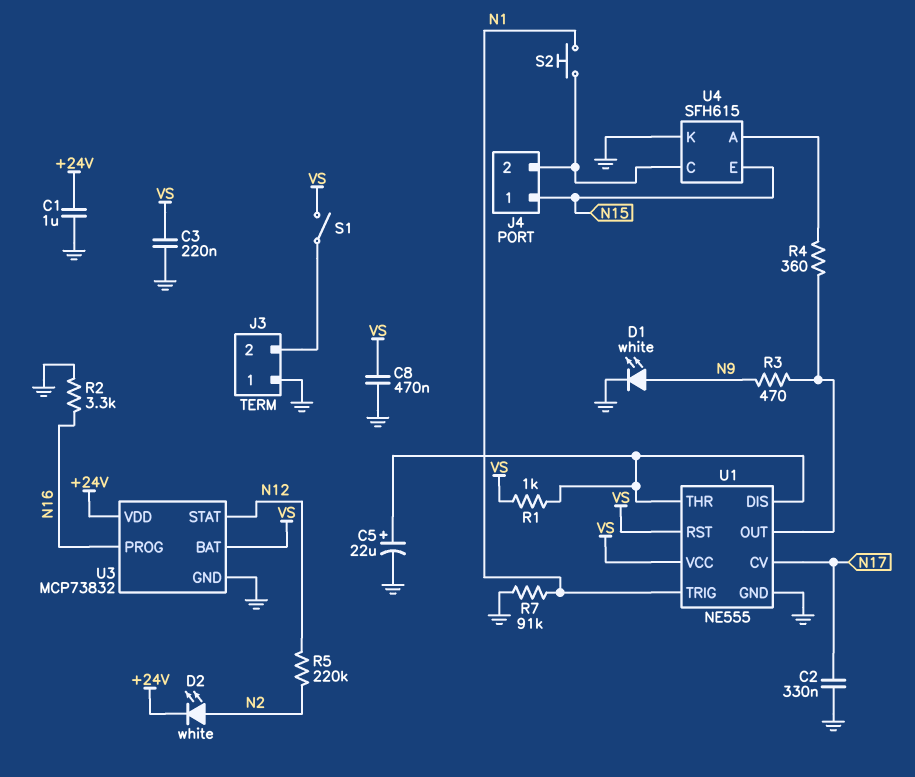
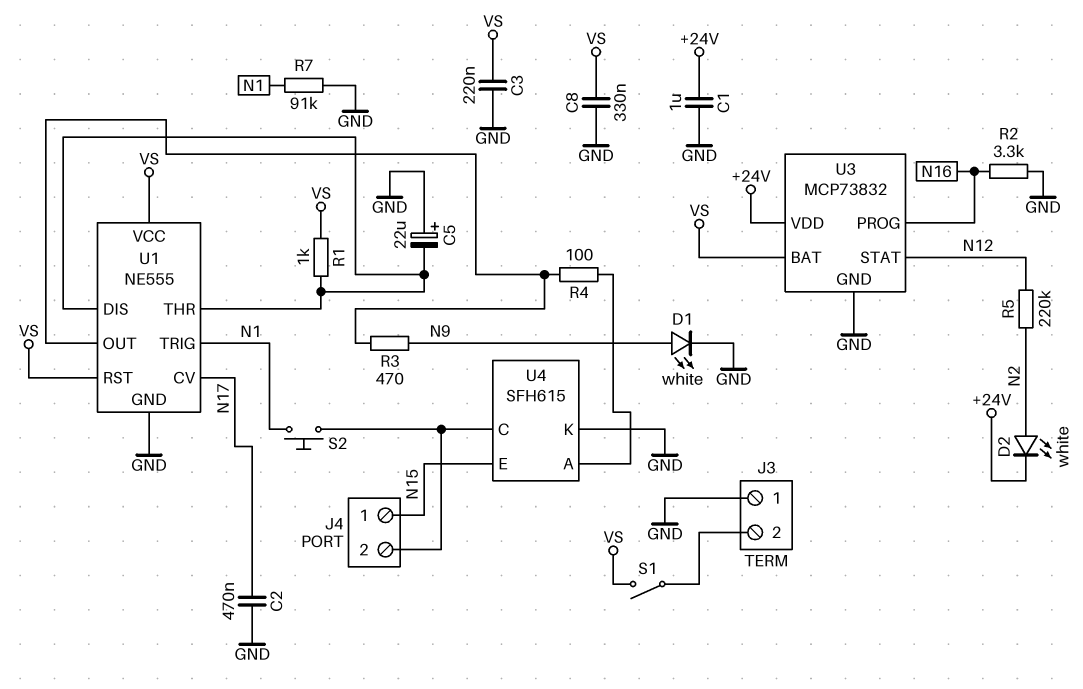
C2: 330nF (GND, N17) -> 470nF (GND, N17)
C5: 22uF (plus U1/DIS, minus GND) -> 22uF (plus GND, minus U1/DIS)
C8: 470nF (GND, VS) -> 330nF (GND, VS)
R4: 360 (U1/OUT, U4/A) -> 100 (U1/OUT, U4/A)

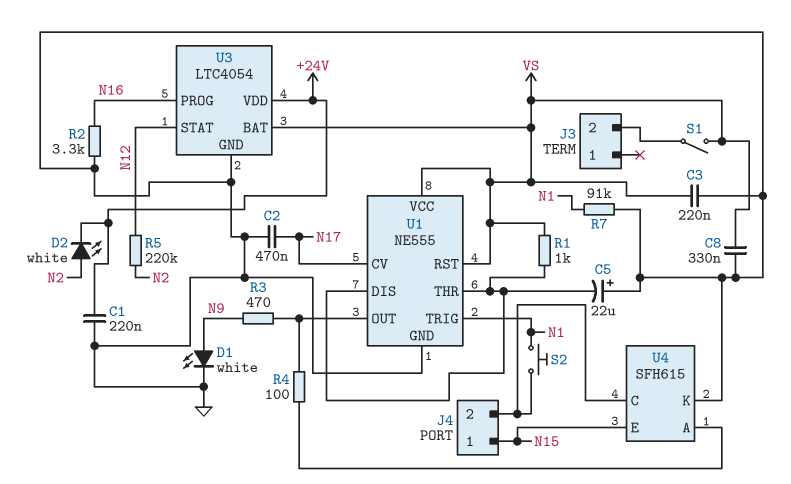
C1: 1uF (+24V, GND) -> 220nF (+24V, GND)
J3 pin 1: GND -> none
U3: MCP73832 -> LTC4054

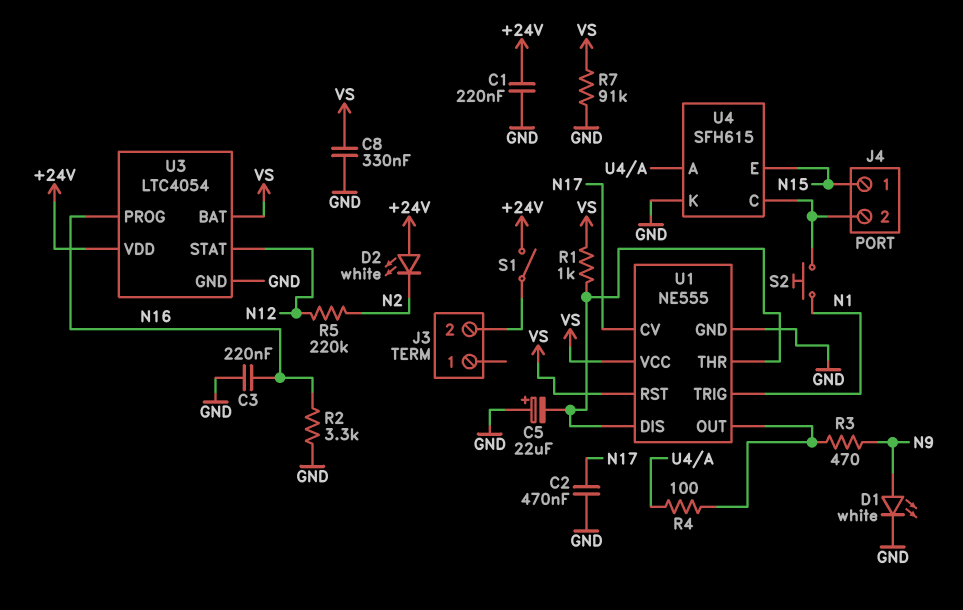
C3: 220nF (GND, VS) -> 220nF (GND, N16)
D2: LED white (A N2, K +24V) -> LED white (A +24V, K N2)
R7: 91k (GND, N1) -> 91k (GND, VS)
S1: switch (J3/2, VS) -> switch (+24V, J3/2)

